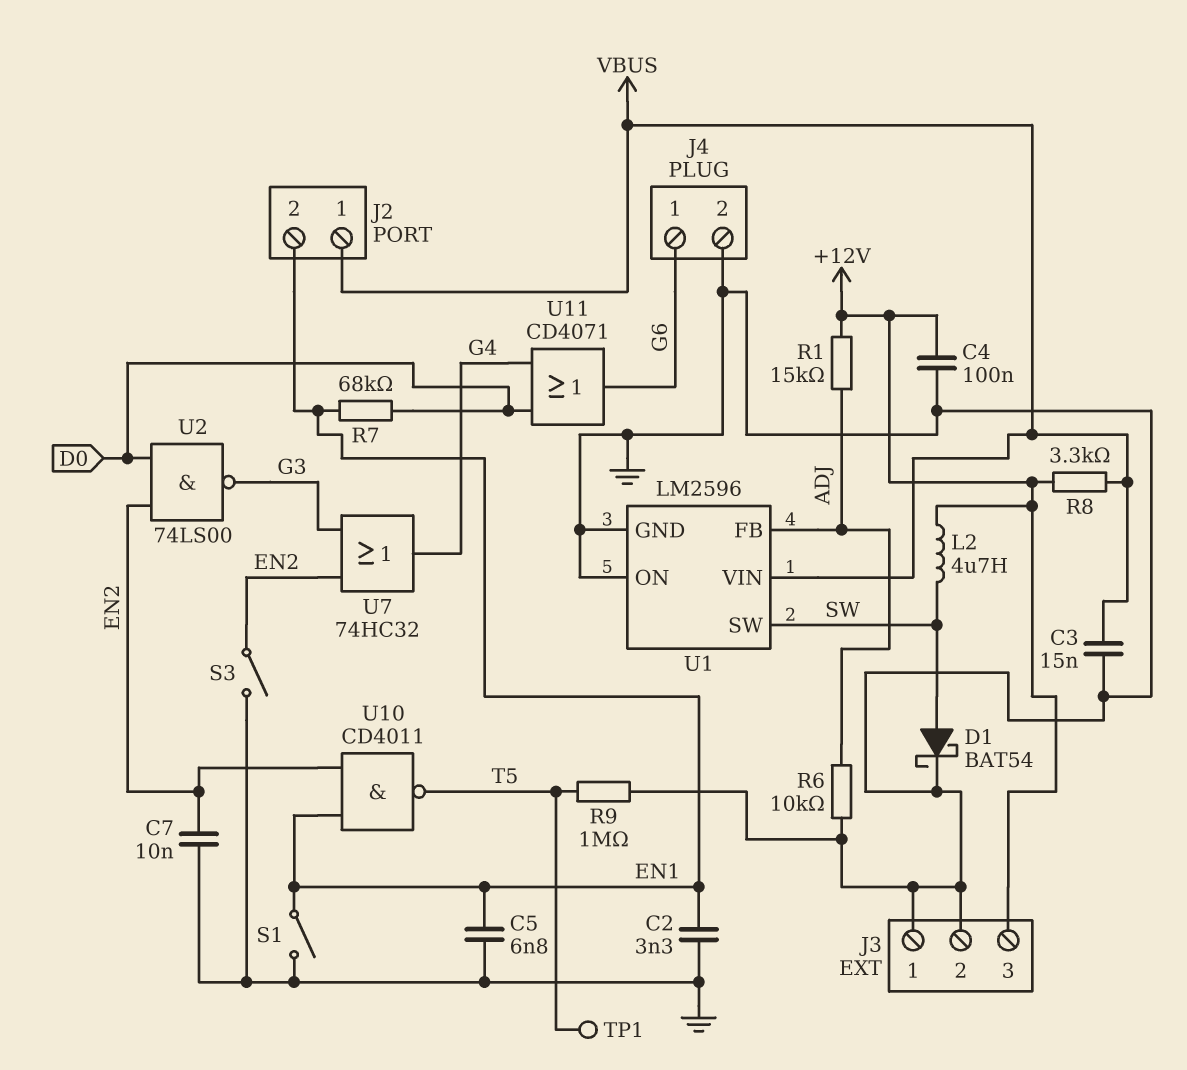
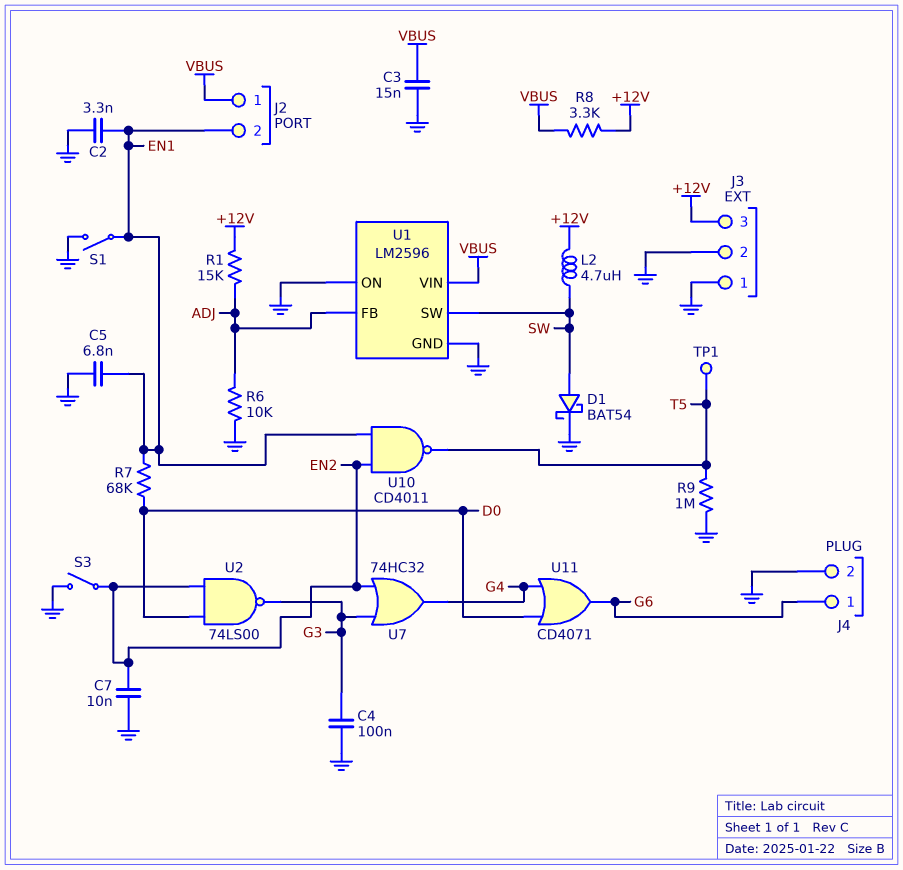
C4: 100nF (+12V, GND) -> 100nF (G3, GND)

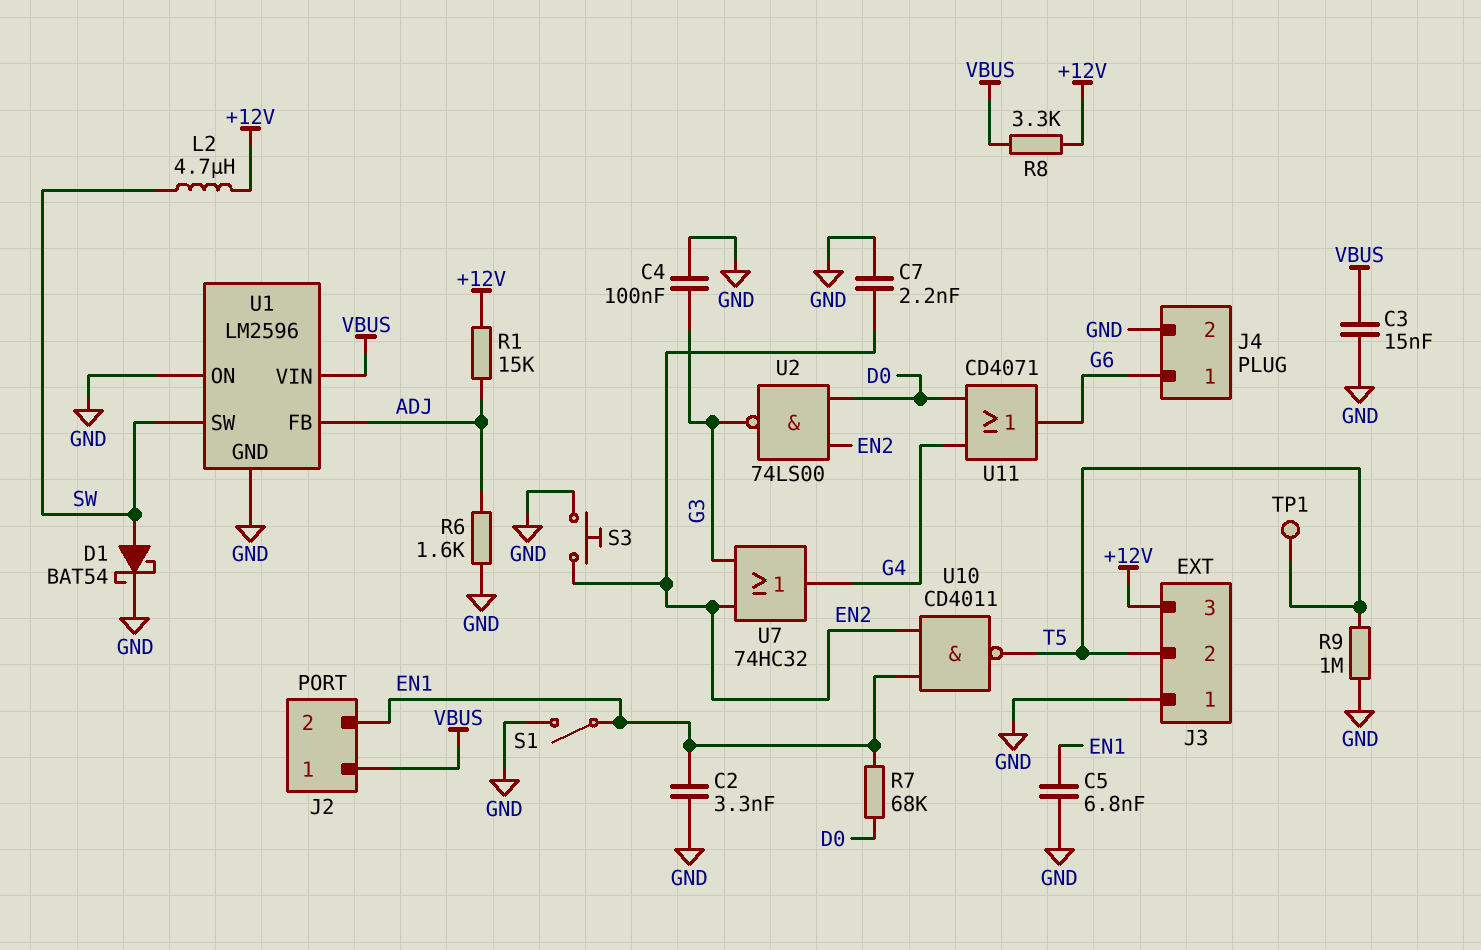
C7: 10nF (EN2, GND) -> 2.2nF (EN2, GND)
J3 pin 2: GND -> T5
R6: 10k (ADJ, GND) -> 1.6k (ADJ, GND)
S3: switch (EN2, GND) -> button (EN2, GND)

